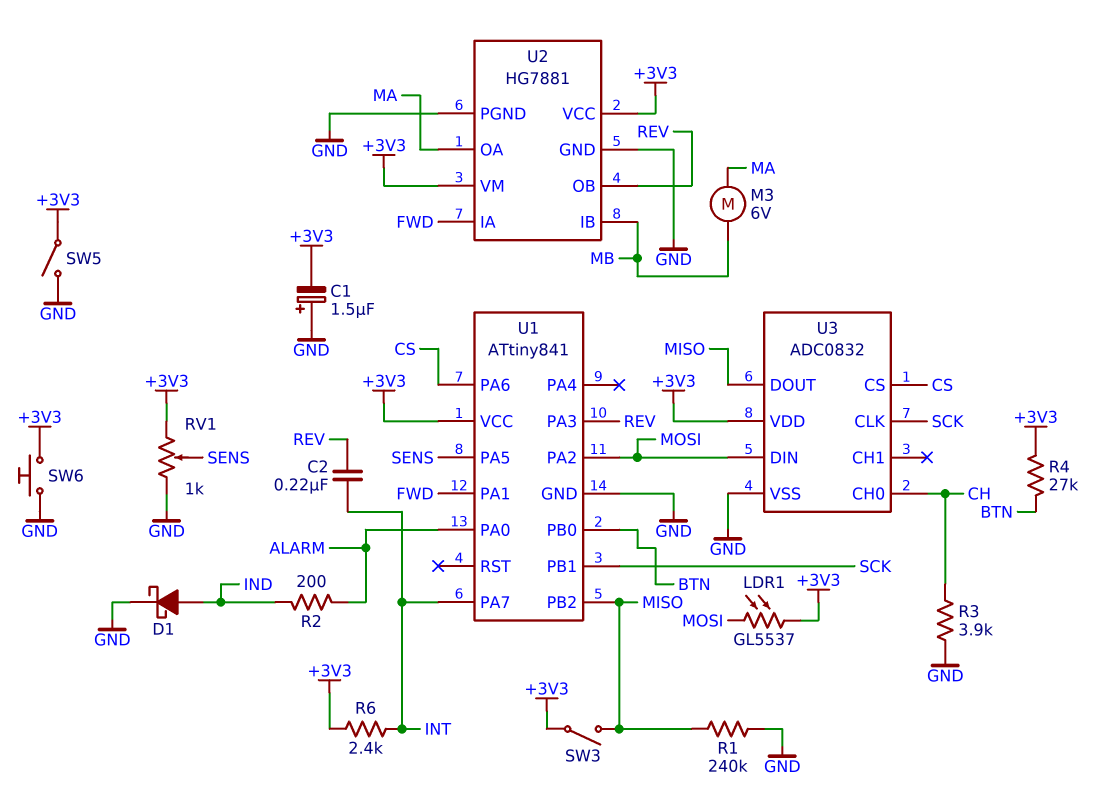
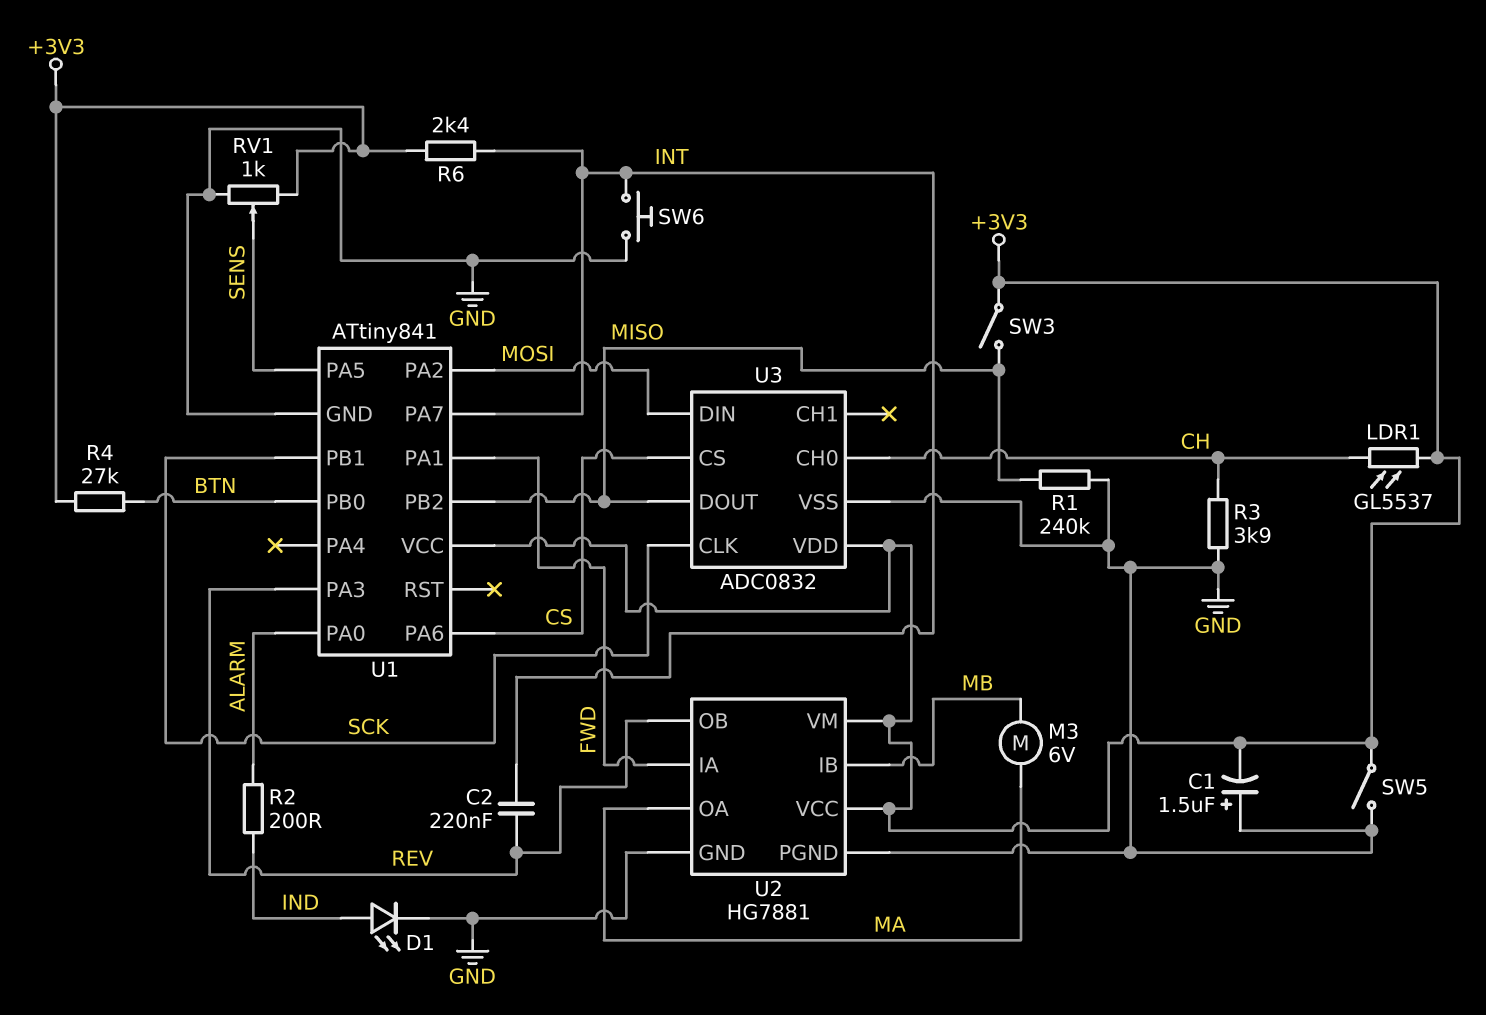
D1: schottky (A IND, K GND) -> LED (A IND, K GND)
LDR1: GL5537 (+3V3, MOSI) -> GL5537 (+3V3, CH)
SW6: button (+3V3, GND) -> button (GND, INT)

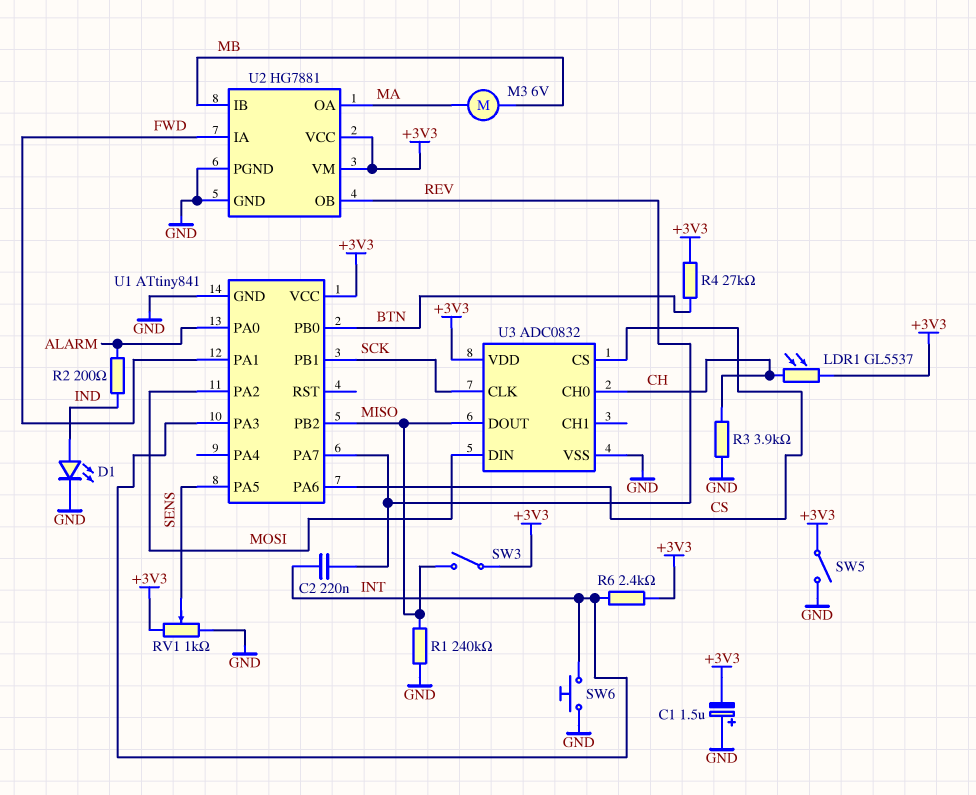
U1 pin PA3: REV -> INT
U1 pin PA7: INT -> REV

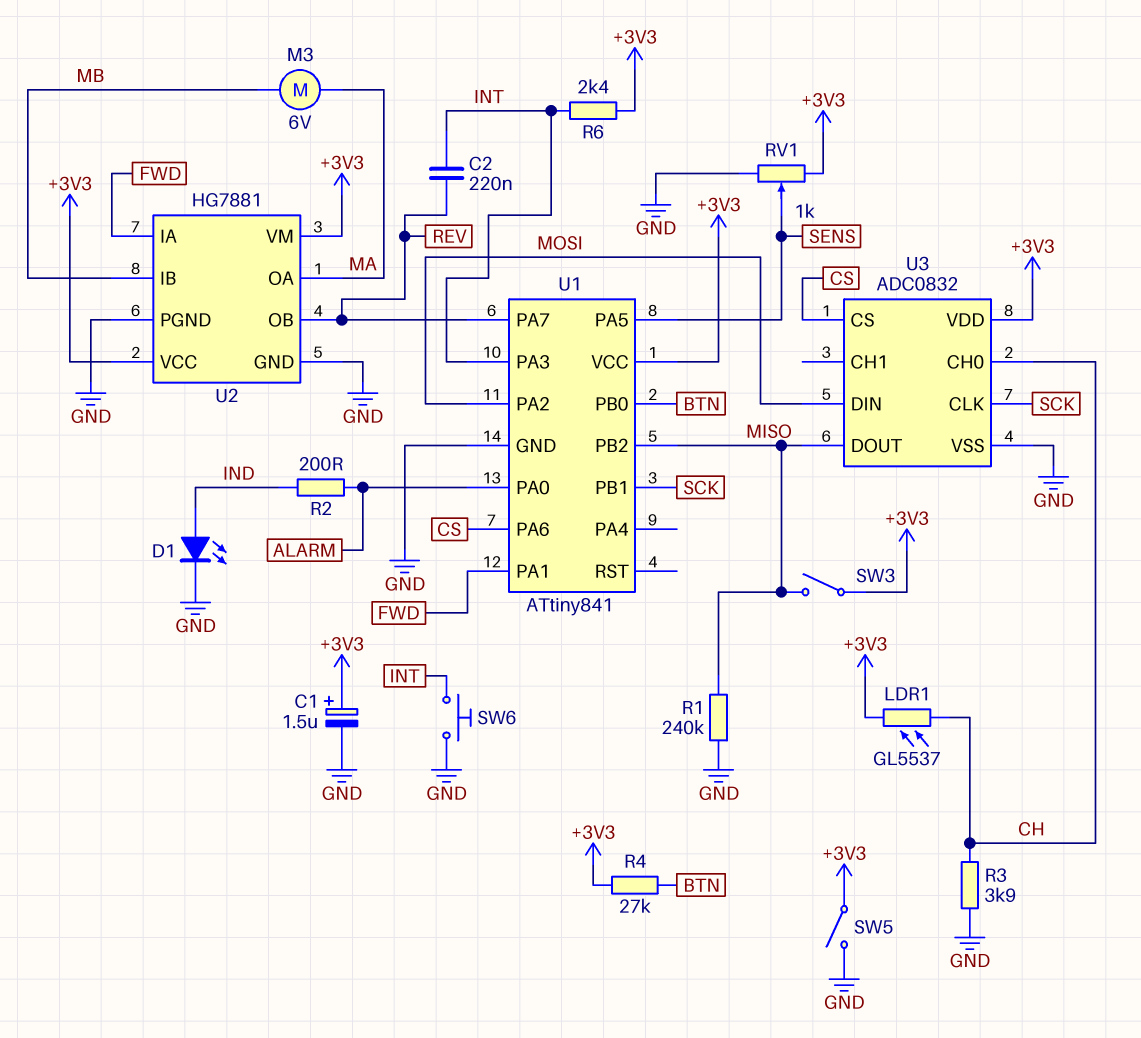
C1: 1.5uF (plus GND, minus +3V3) -> 1.5uF (plus +3V3, minus GND)

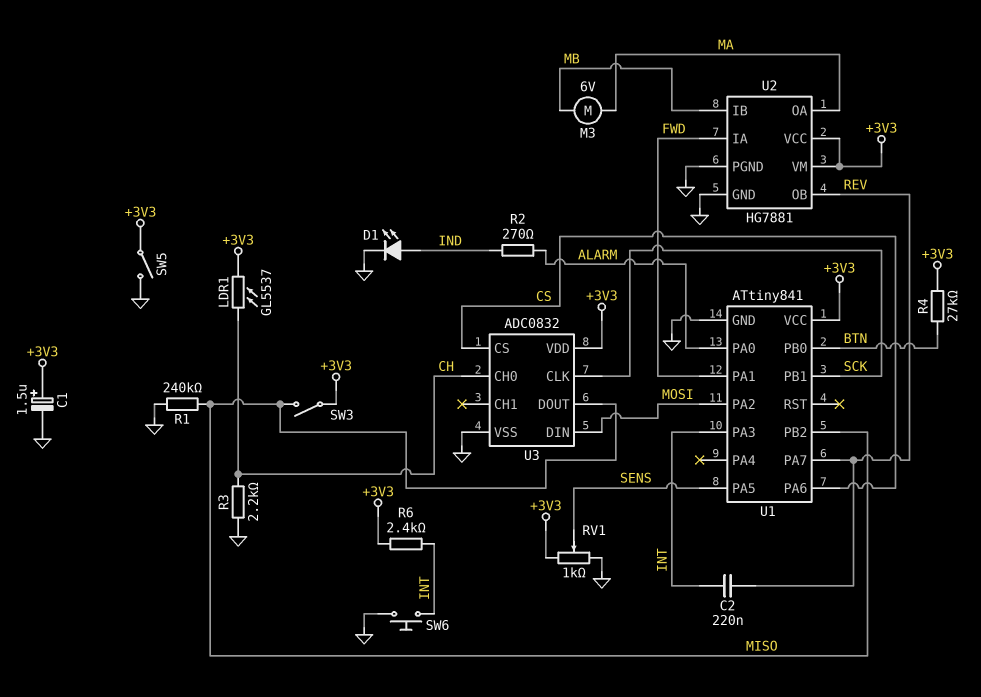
R2: 200 (ALARM, IND) -> 270 (ALARM, IND)
R3: 3.9k (CH, GND) -> 2.2k (CH, GND)

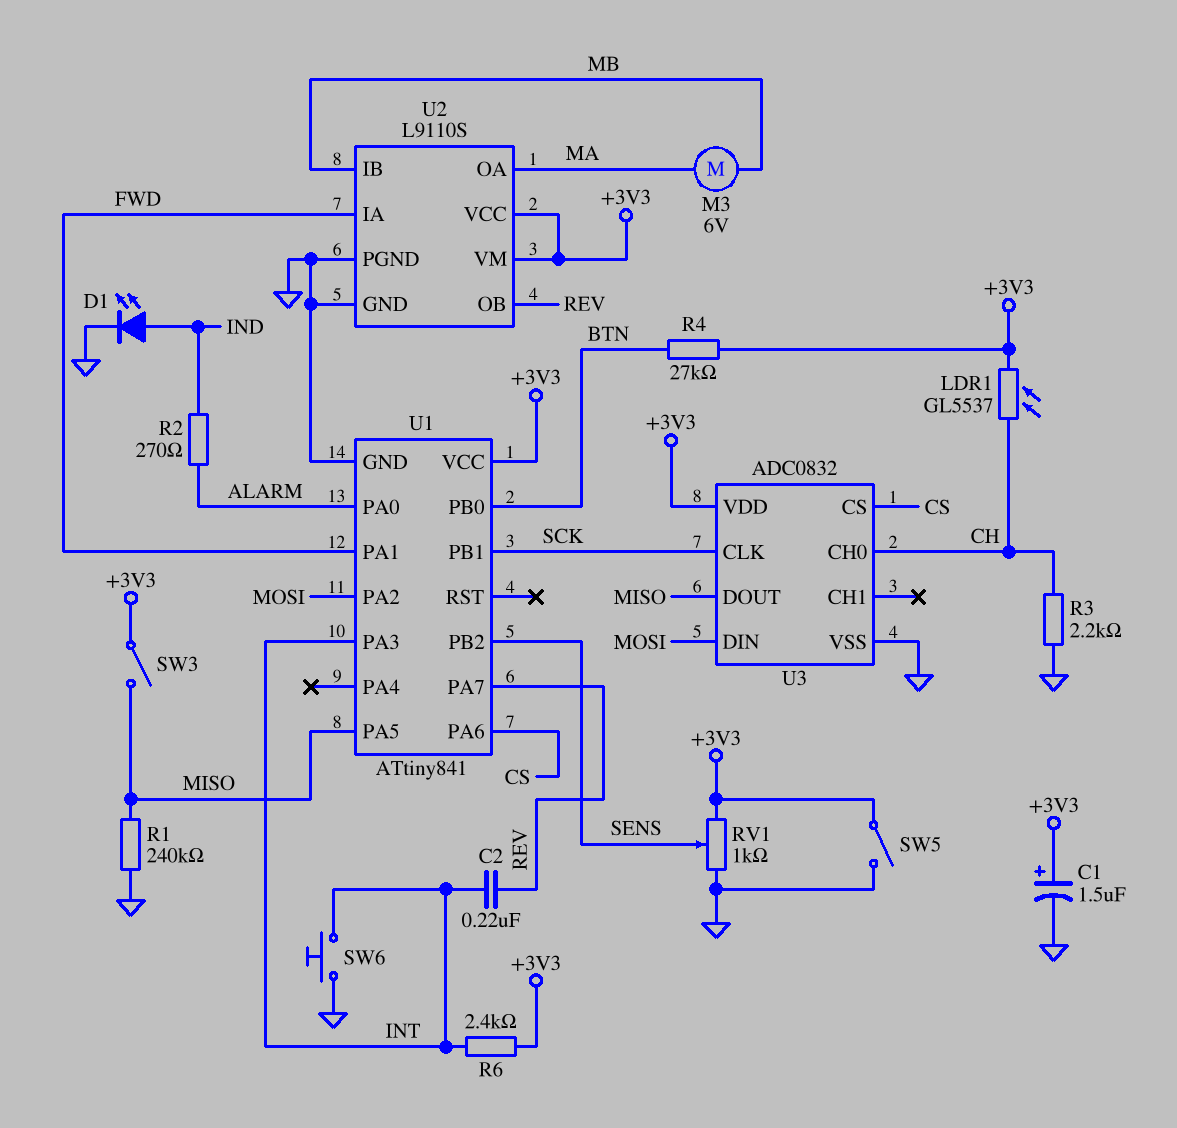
U1 pin PA5: SENS -> MISO
U1 pin PB2: MISO -> SENS
U2: HG7881 -> L9110S

